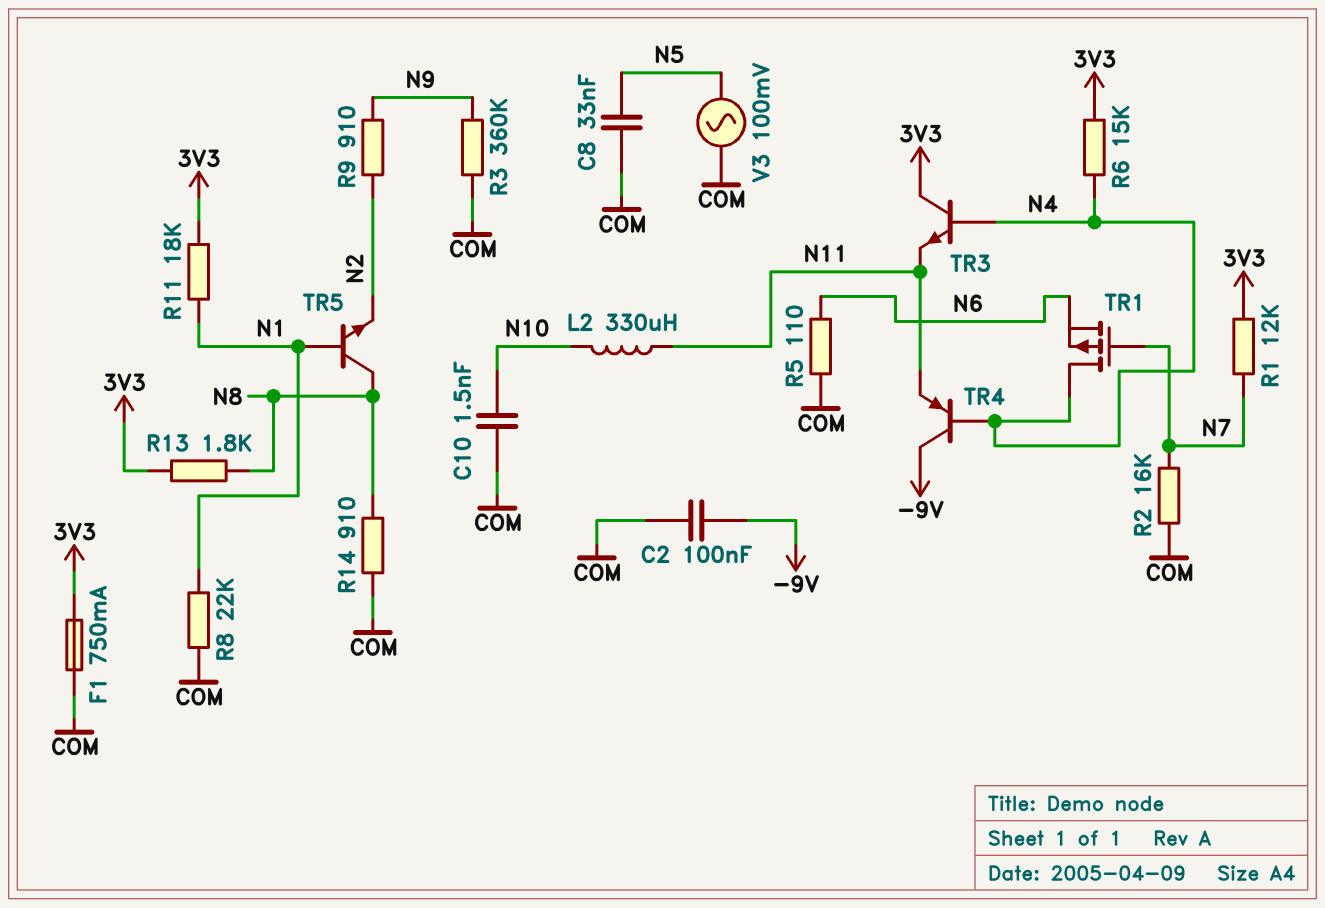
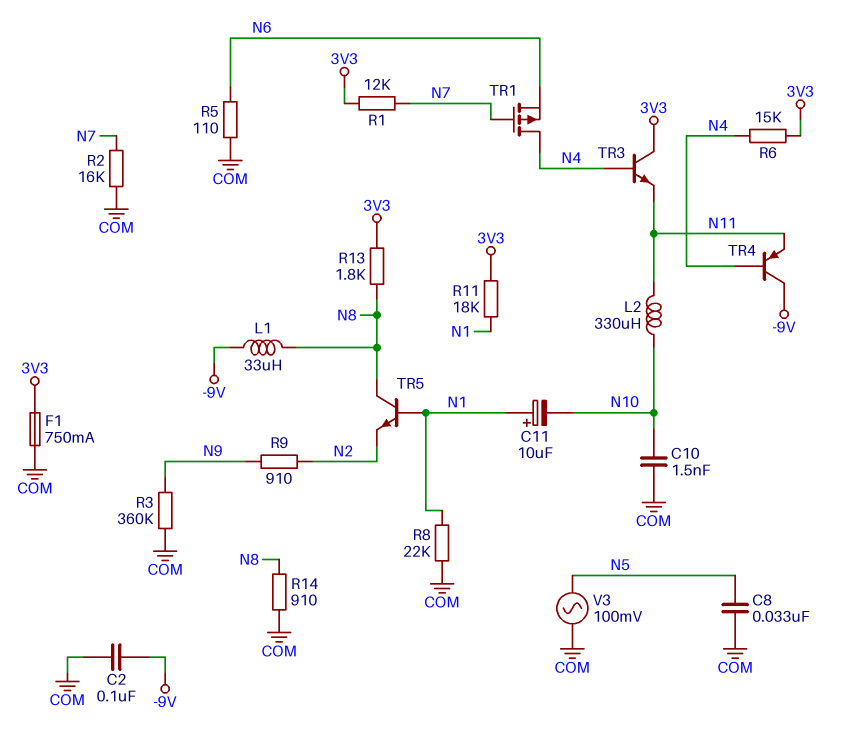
C11: none -> 10uF (plus N1, minus N10)
L1: none -> 33uH (-9V, N8)

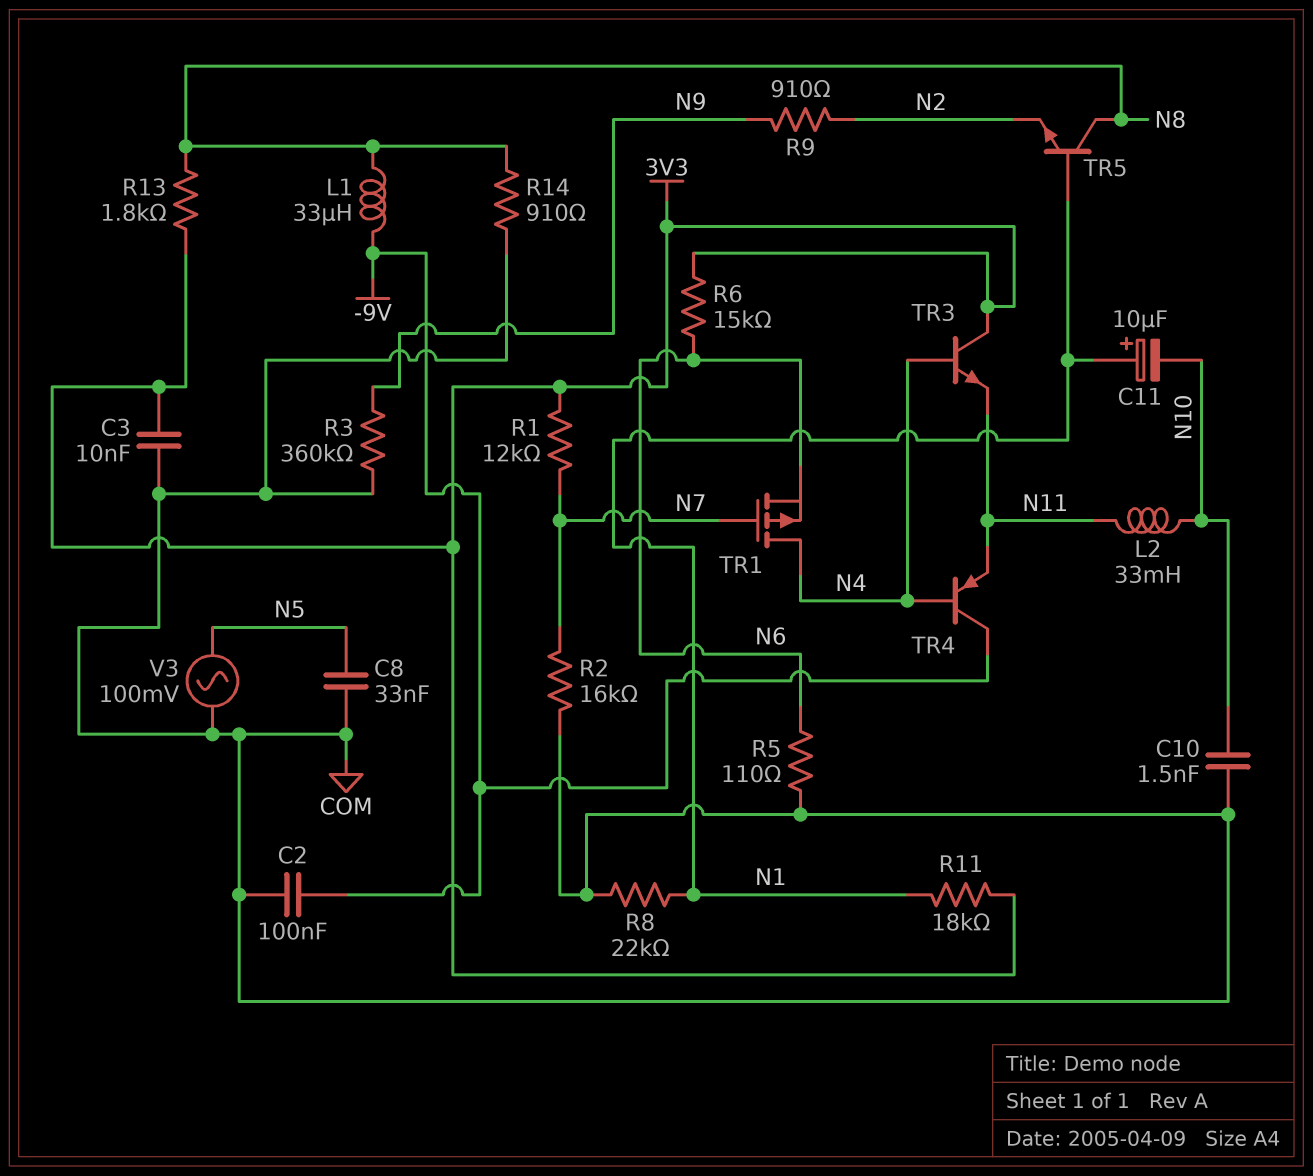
C3: none -> 10nF (3V3, COM)
F1: 750mA (3V3, COM) -> none
L2: 330uH (N10, N11) -> 33mH (N10, N11)
R6: 15k (3V3, N4) -> 15k (3V3, N6)

